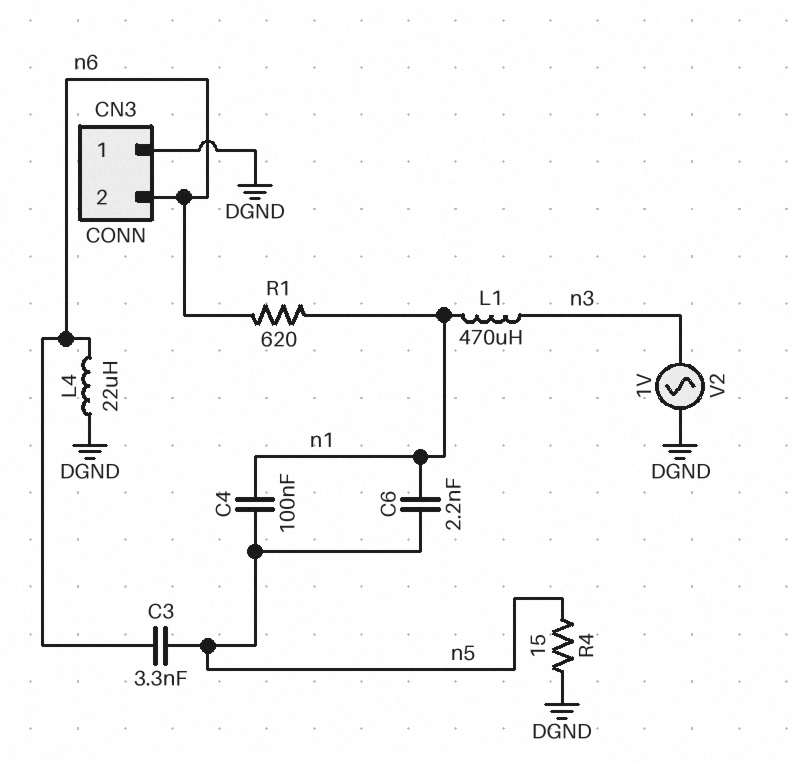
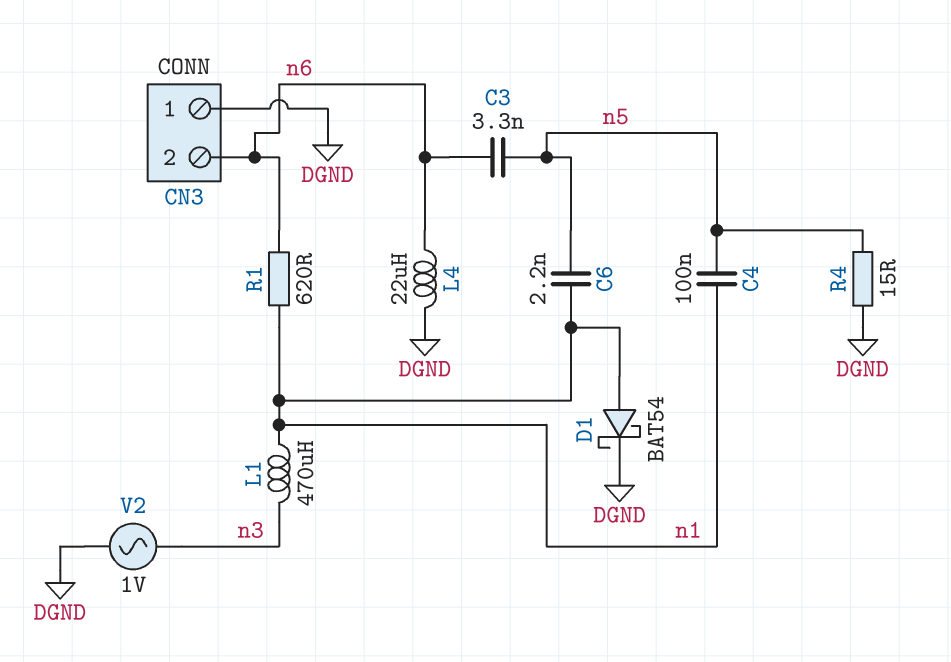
D1: none -> schottky BAT54 (A n1, K DGND)

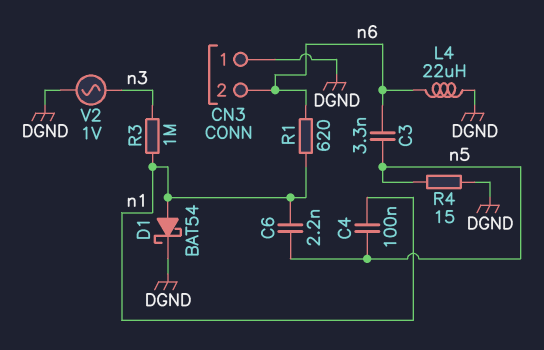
L1: 470uH (n1, n3) -> none
R3: none -> 1M (n1, n3)

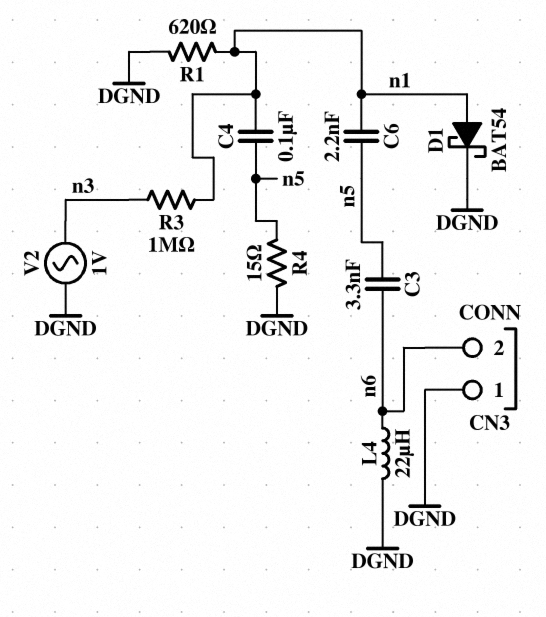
R1: 620 (n1, n6) -> 620 (DGND, n1)

